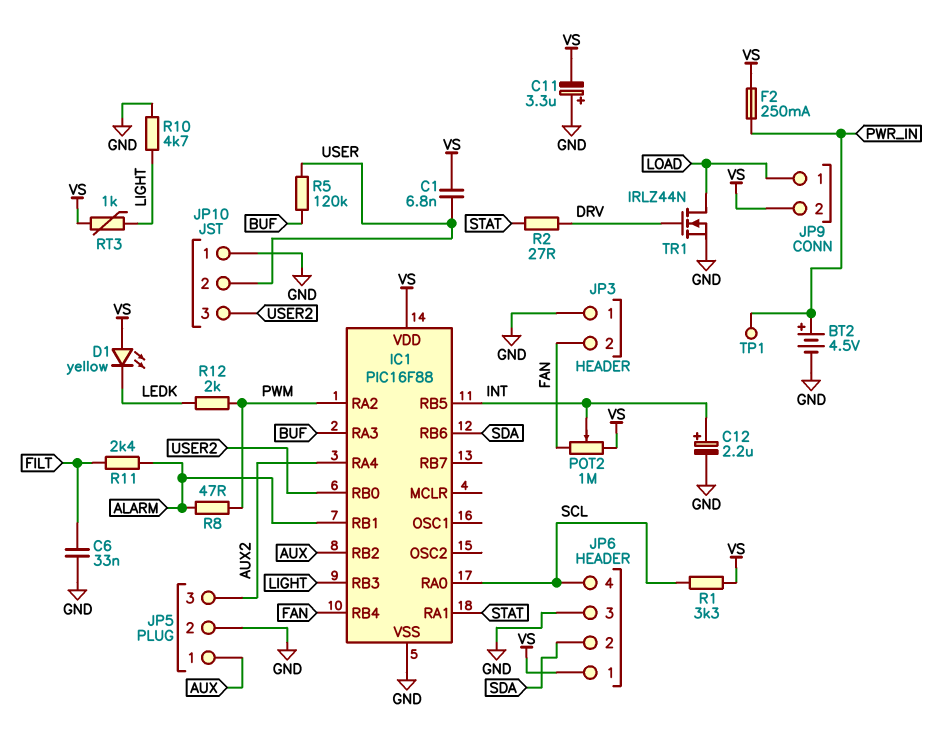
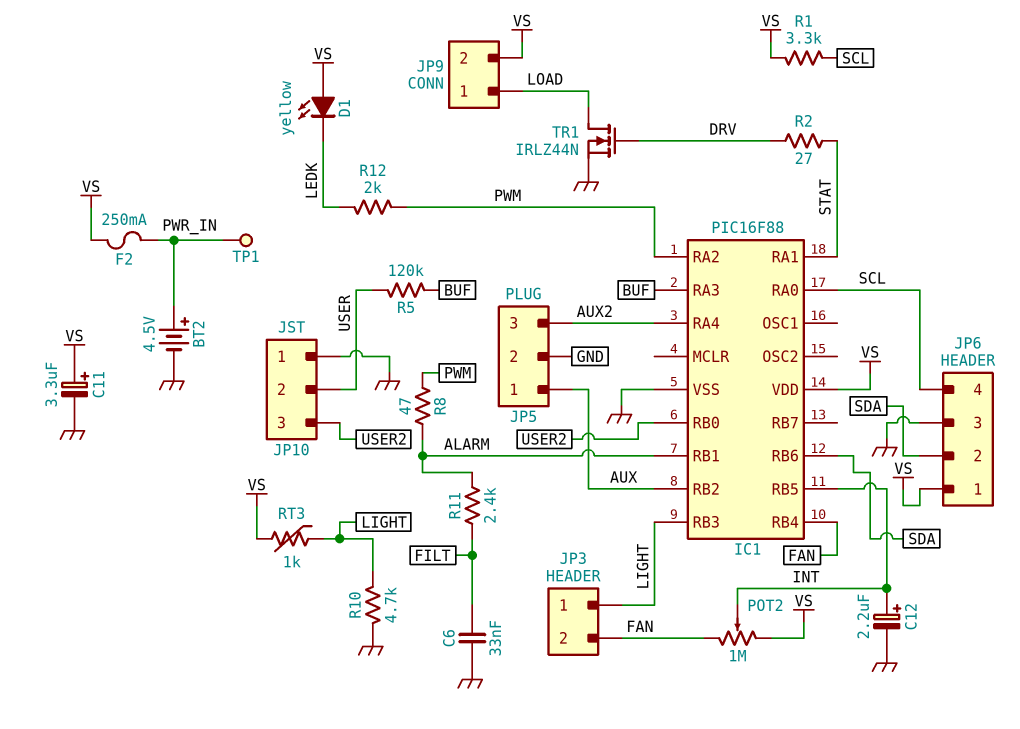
C1: 6.8nF (USER, VS) -> none
C11: 3.3uF (plus GND, minus VS) -> 3.3uF (plus VS, minus GND)
JP3 pin 1: GND -> LIGHT

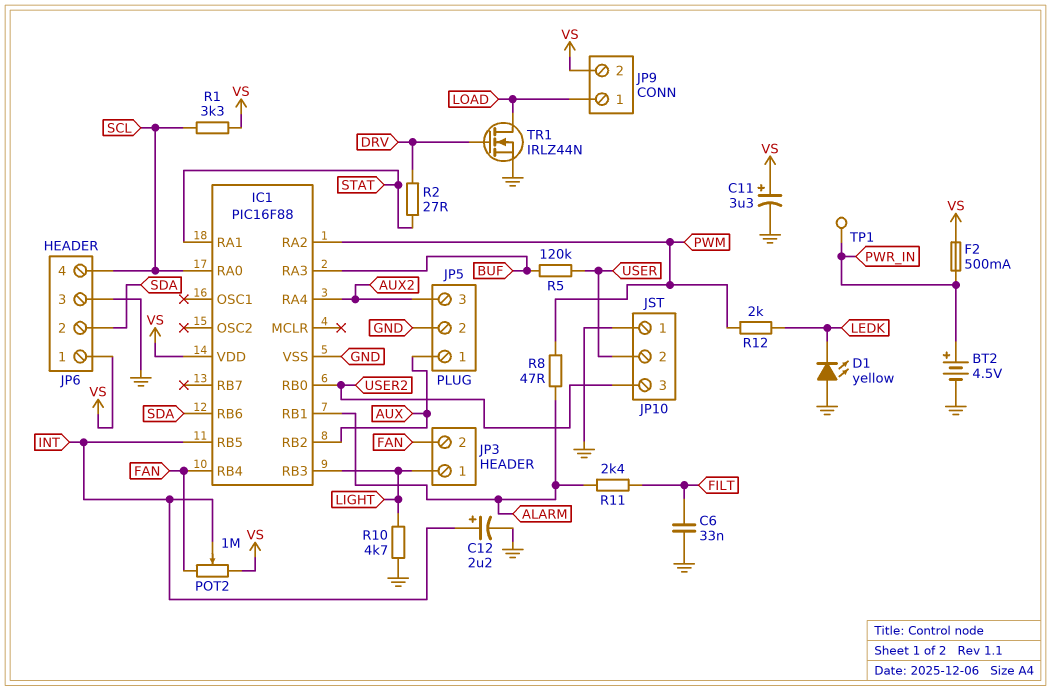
D1: LED yellow (A VS, K LEDK) -> LED yellow (A GND, K LEDK)
F2: 250mA (PWR_IN, VS) -> 500mA (PWR_IN, VS)
RT3: 1k (LIGHT, VS) -> none

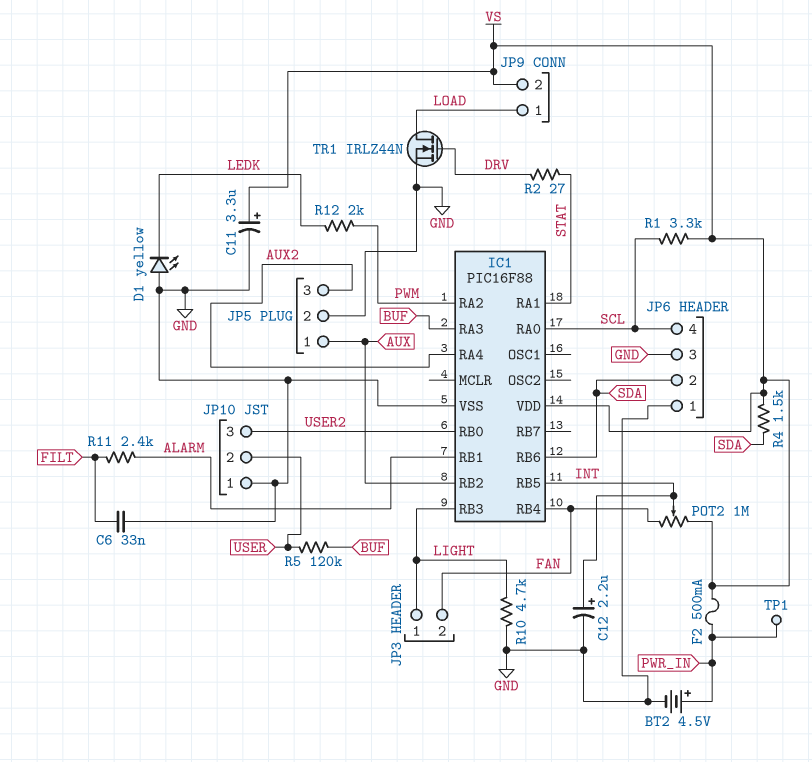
JP6 pin 1: VS -> GND
R4: none -> 1.5k (SDA, VS)
R8: 47 (ALARM, PWM) -> none

